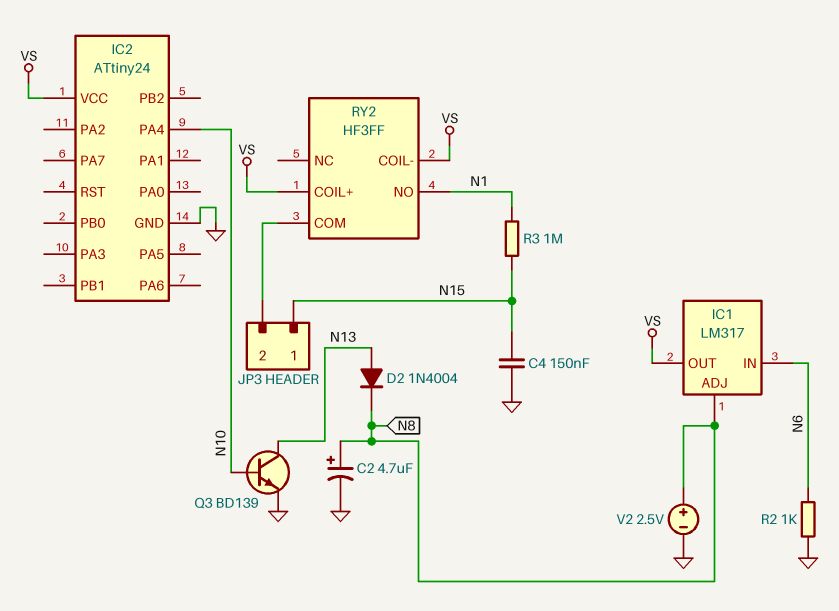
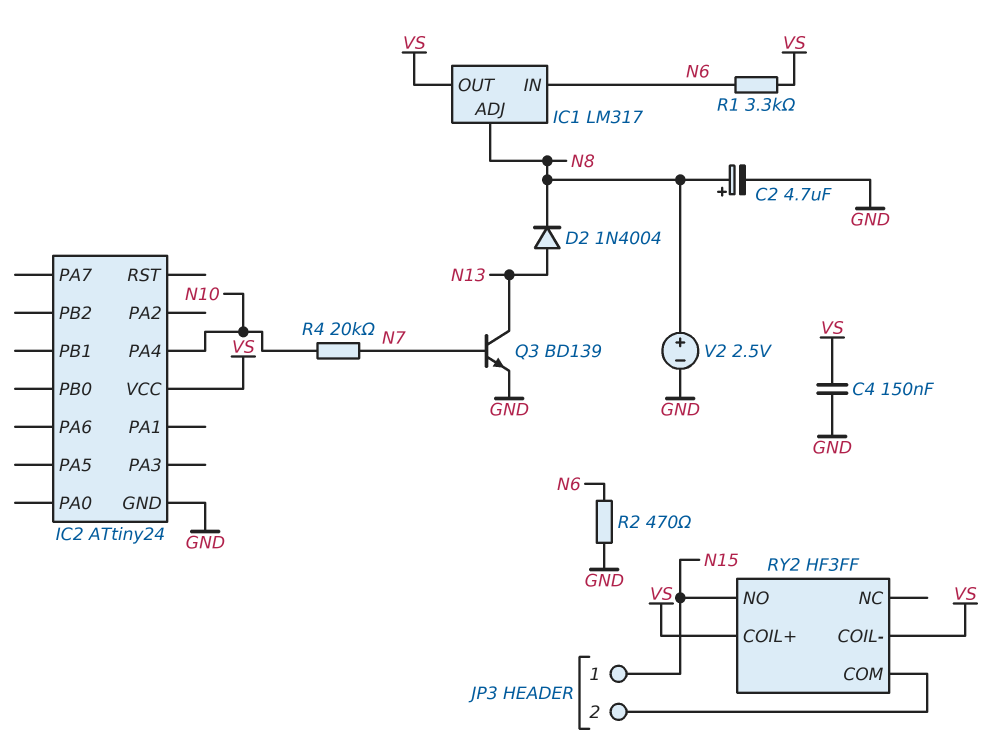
C4: 150nF (GND, N15) -> 150nF (GND, VS)
Q3: NPN BD139 (B N10, C N13, E GND) -> NPN BD139 (B N7, C N13, E GND)
R1: none -> 3.3k (N6, VS)
R2: 1k (GND, N6) -> 470 (GND, N6)
R3: 1M (N1, N15) -> none
R4: none -> 20k (N7, N10)
RY2 pin NO: N1 -> N15

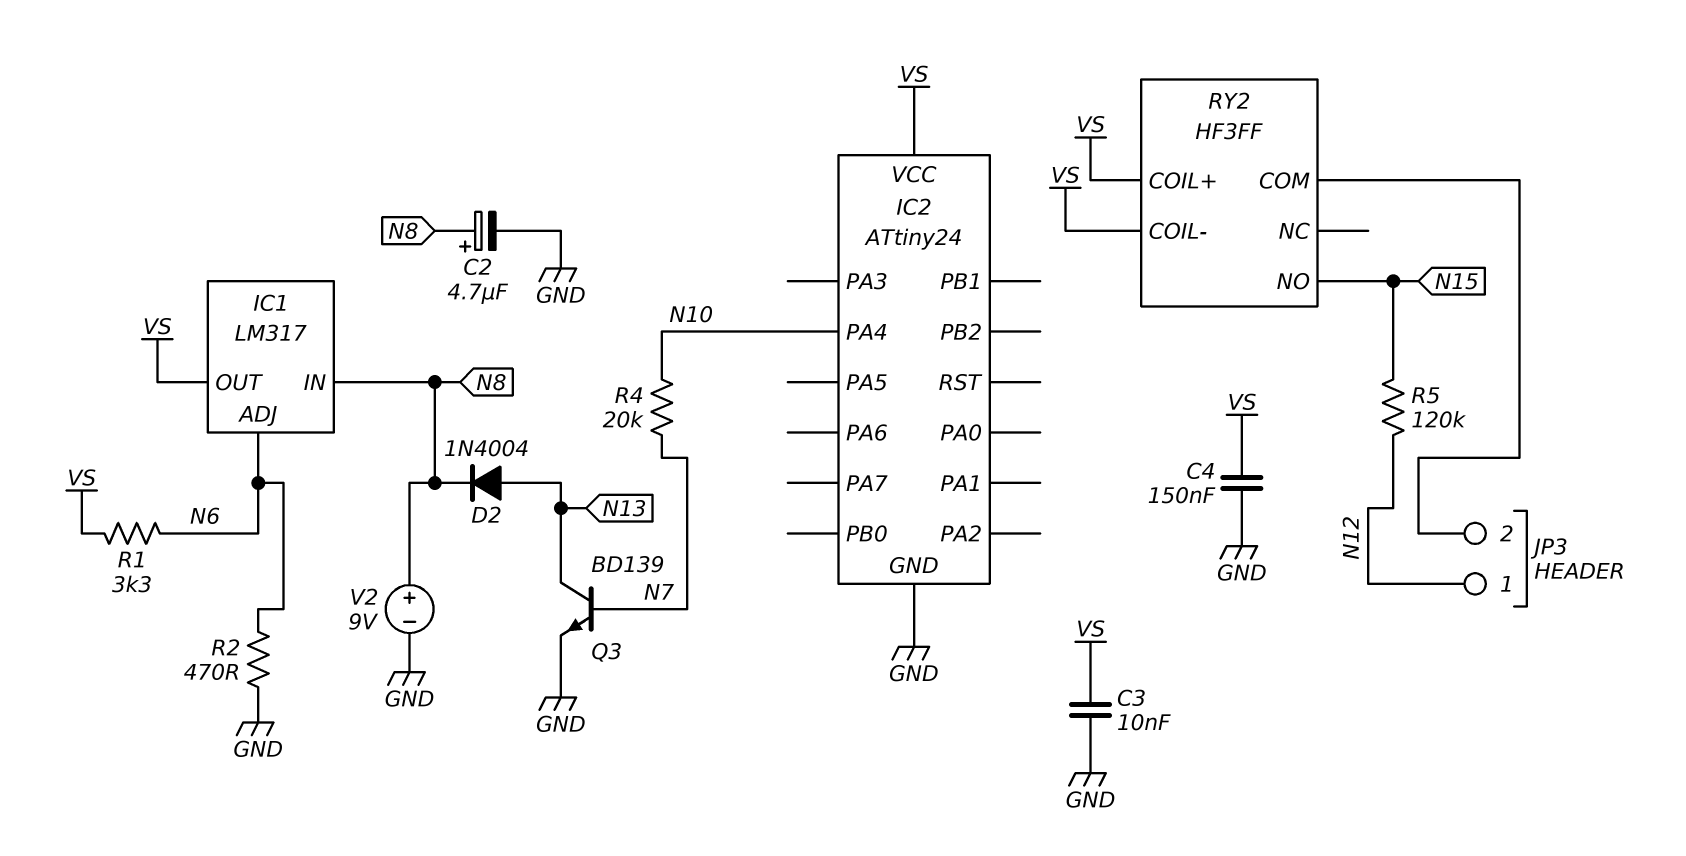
C3: none -> 10nF (GND, VS)
IC1 pin ADJ: N8 -> N6
IC1 pin IN: N6 -> N8
JP3 pin 1: N15 -> N12
R5: none -> 120k (N12, N15)
V2: 2.5V (plus N8, minus GND) -> 9V (plus N8, minus GND)

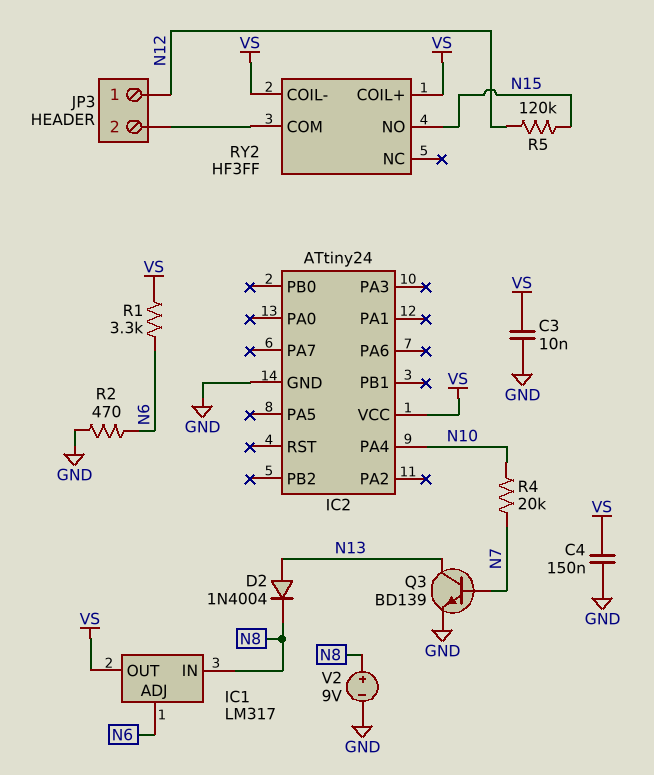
C2: 4.7uF (plus N8, minus GND) -> none

